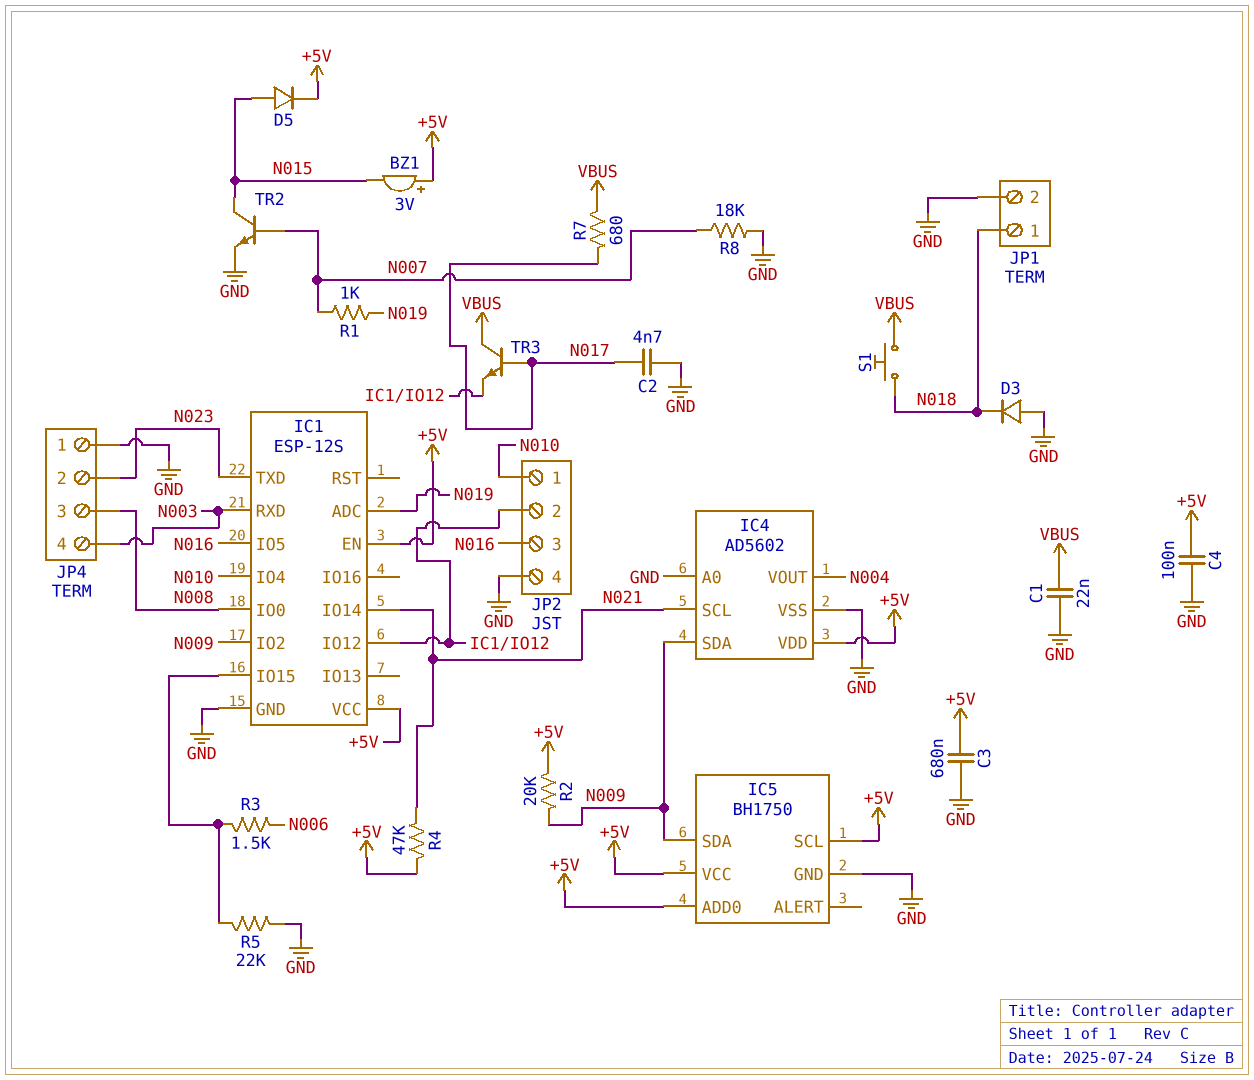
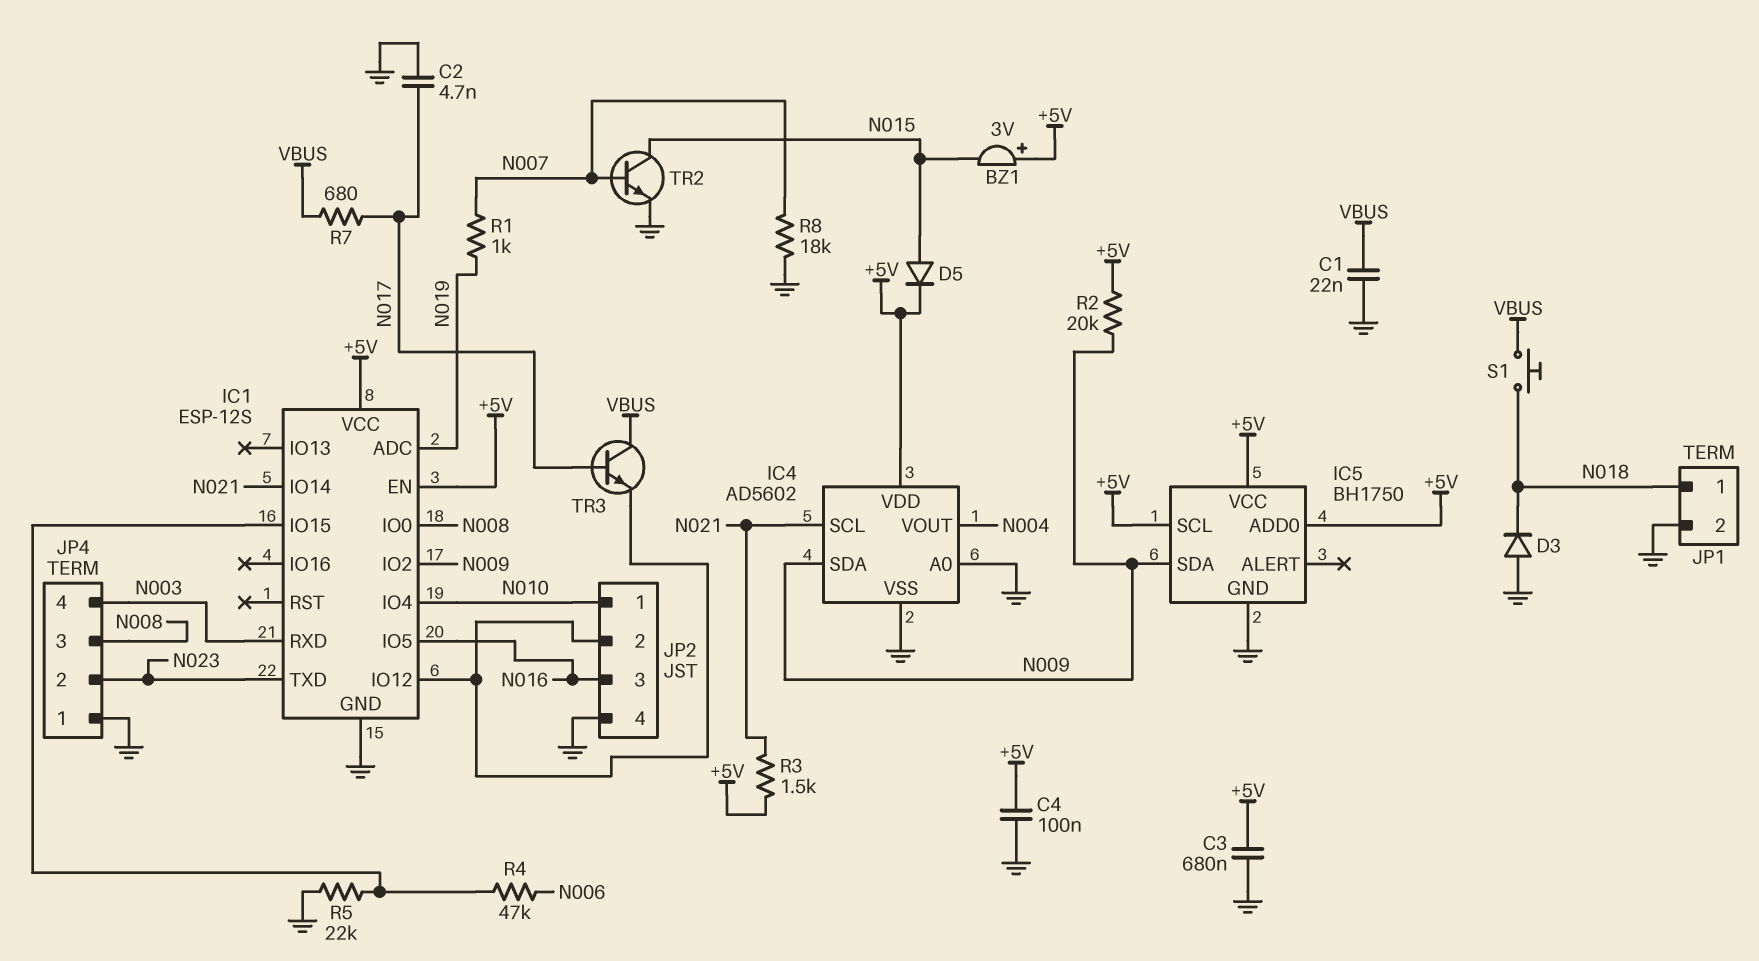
R3: 1.5k (IC1/IO15, N006) -> 1.5k (+5V, N021)
R4: 47k (+5V, N021) -> 47k (IC1/IO15, N006)

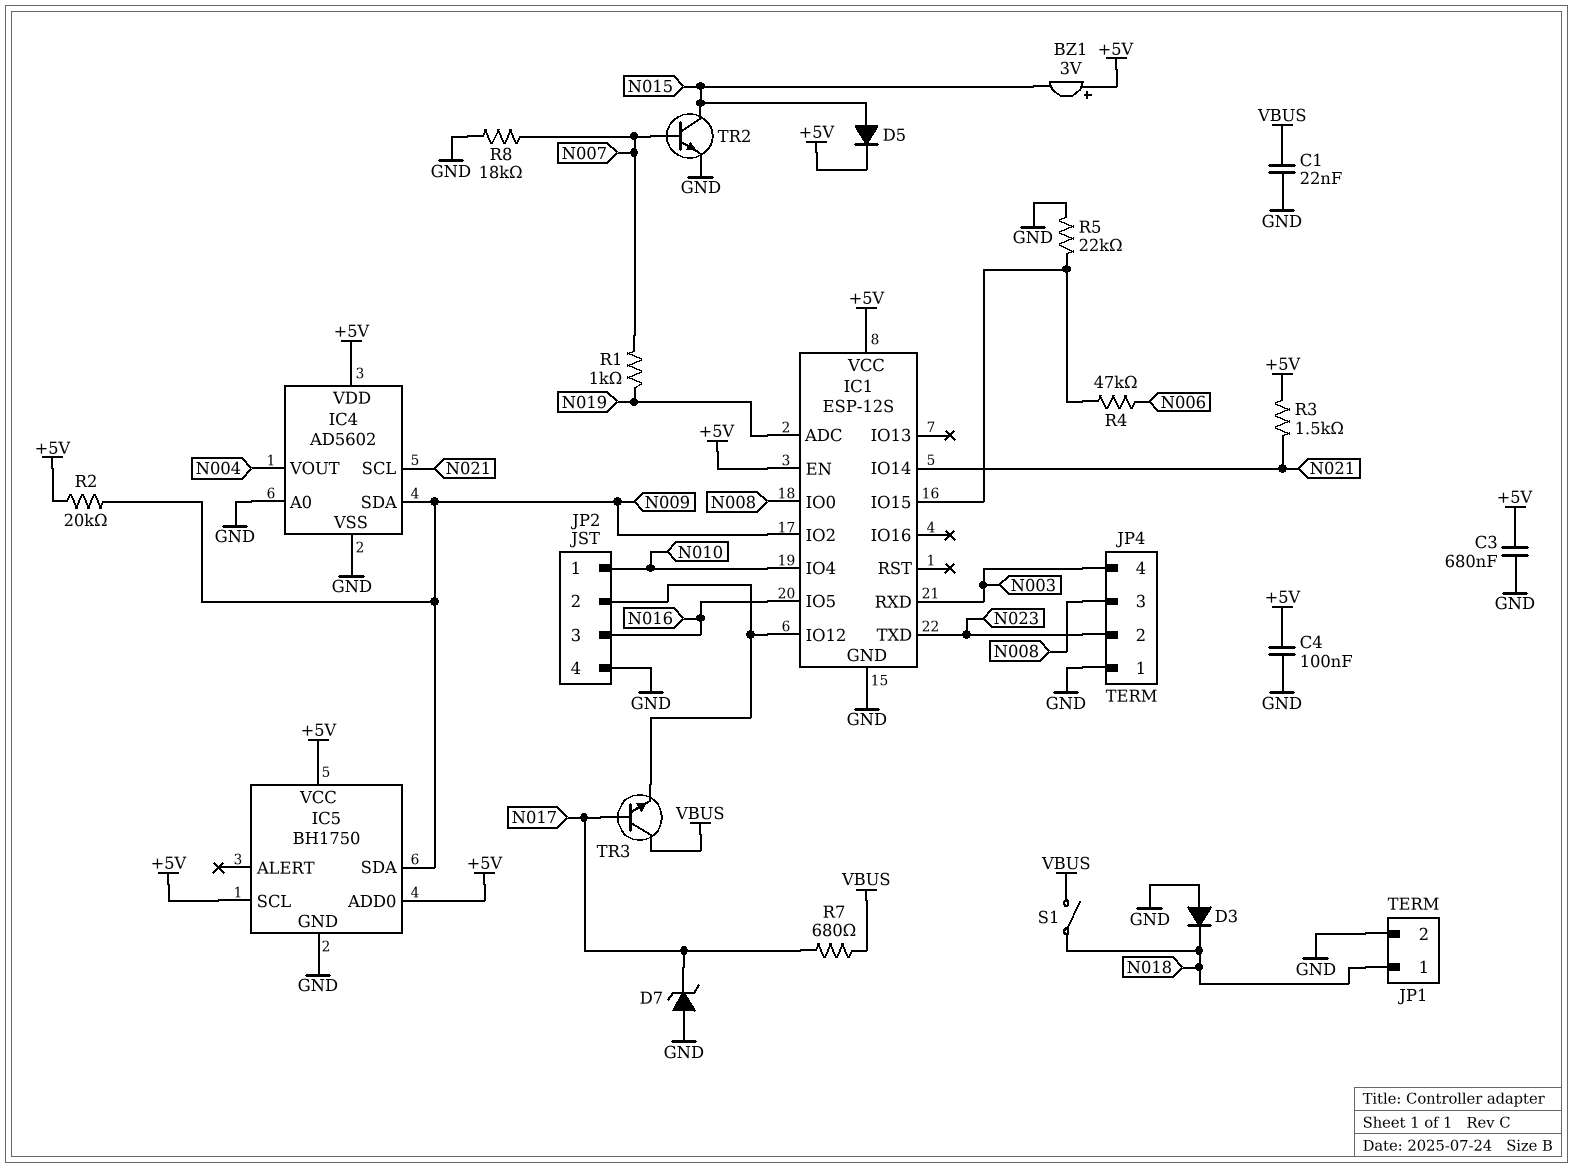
C2: 4.7nF (GND, N017) -> none
D7: none -> zener (A GND, K N017)
S1: button (N018, VBUS) -> switch (N018, VBUS)

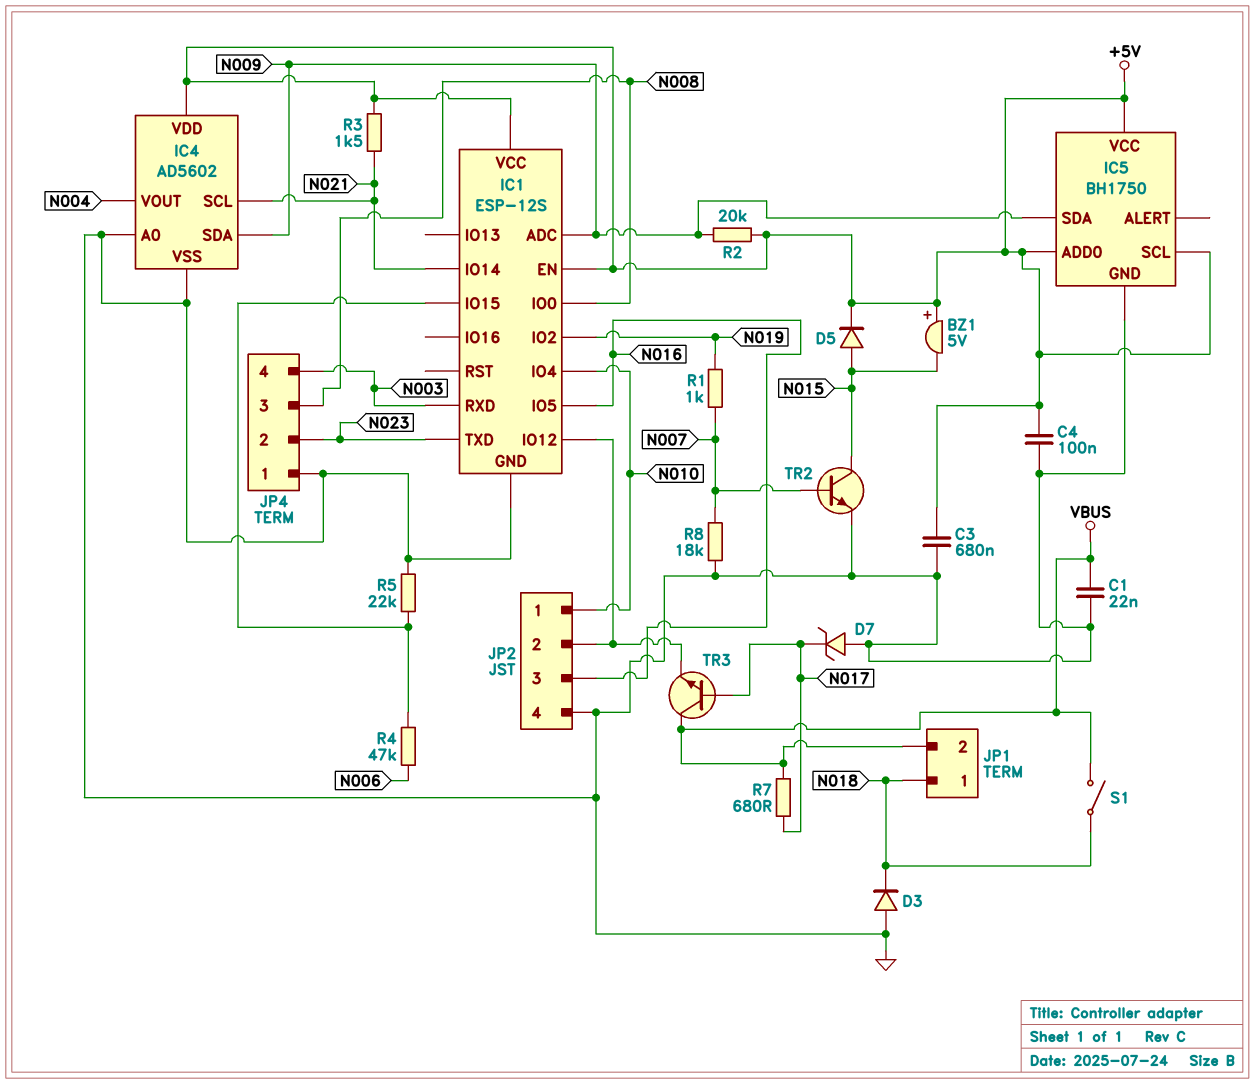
BZ1: buzzer 3V (plus +5V, minus N015) -> buzzer 5V (plus +5V, minus N015)
IC1 pin ADC: N019 -> N009
IC1 pin IO2: N009 -> N019
JP1 pin 2: GND -> VBUS

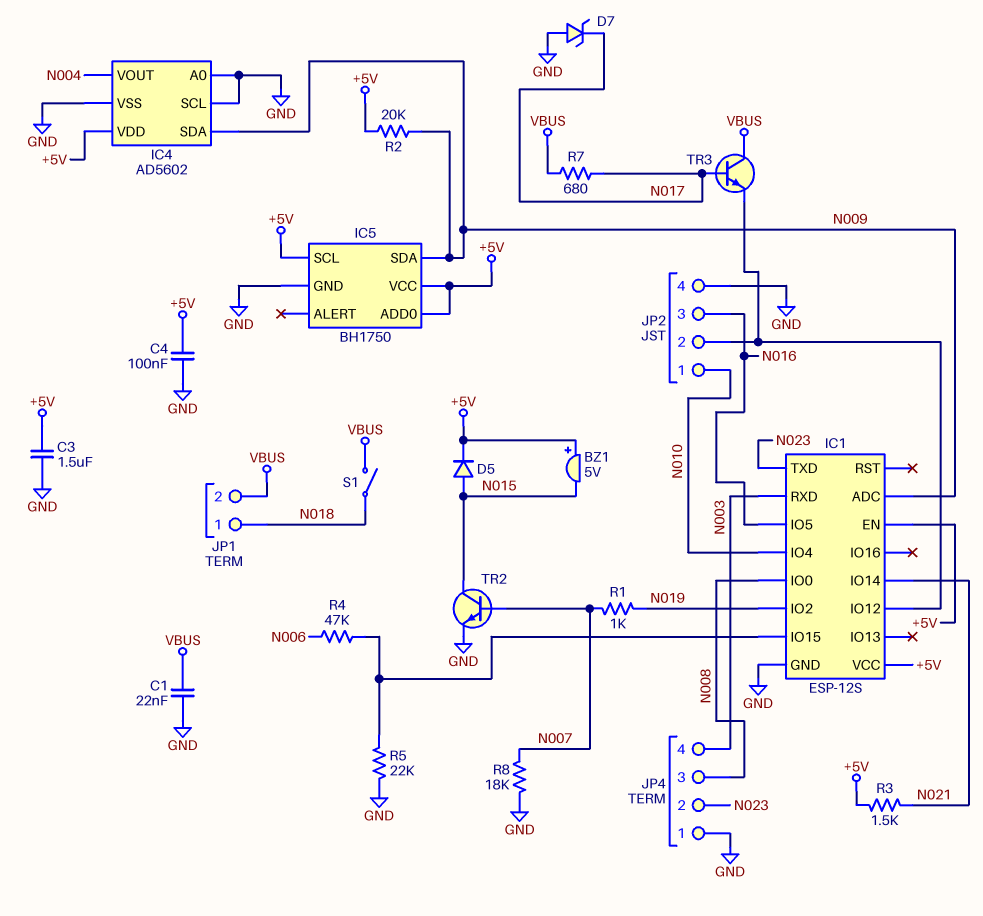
C3: 680nF (+5V, GND) -> 1.5uF (+5V, GND)
D3: diode (A GND, K N018) -> none
IC4 pin SCL: N021 -> GND

